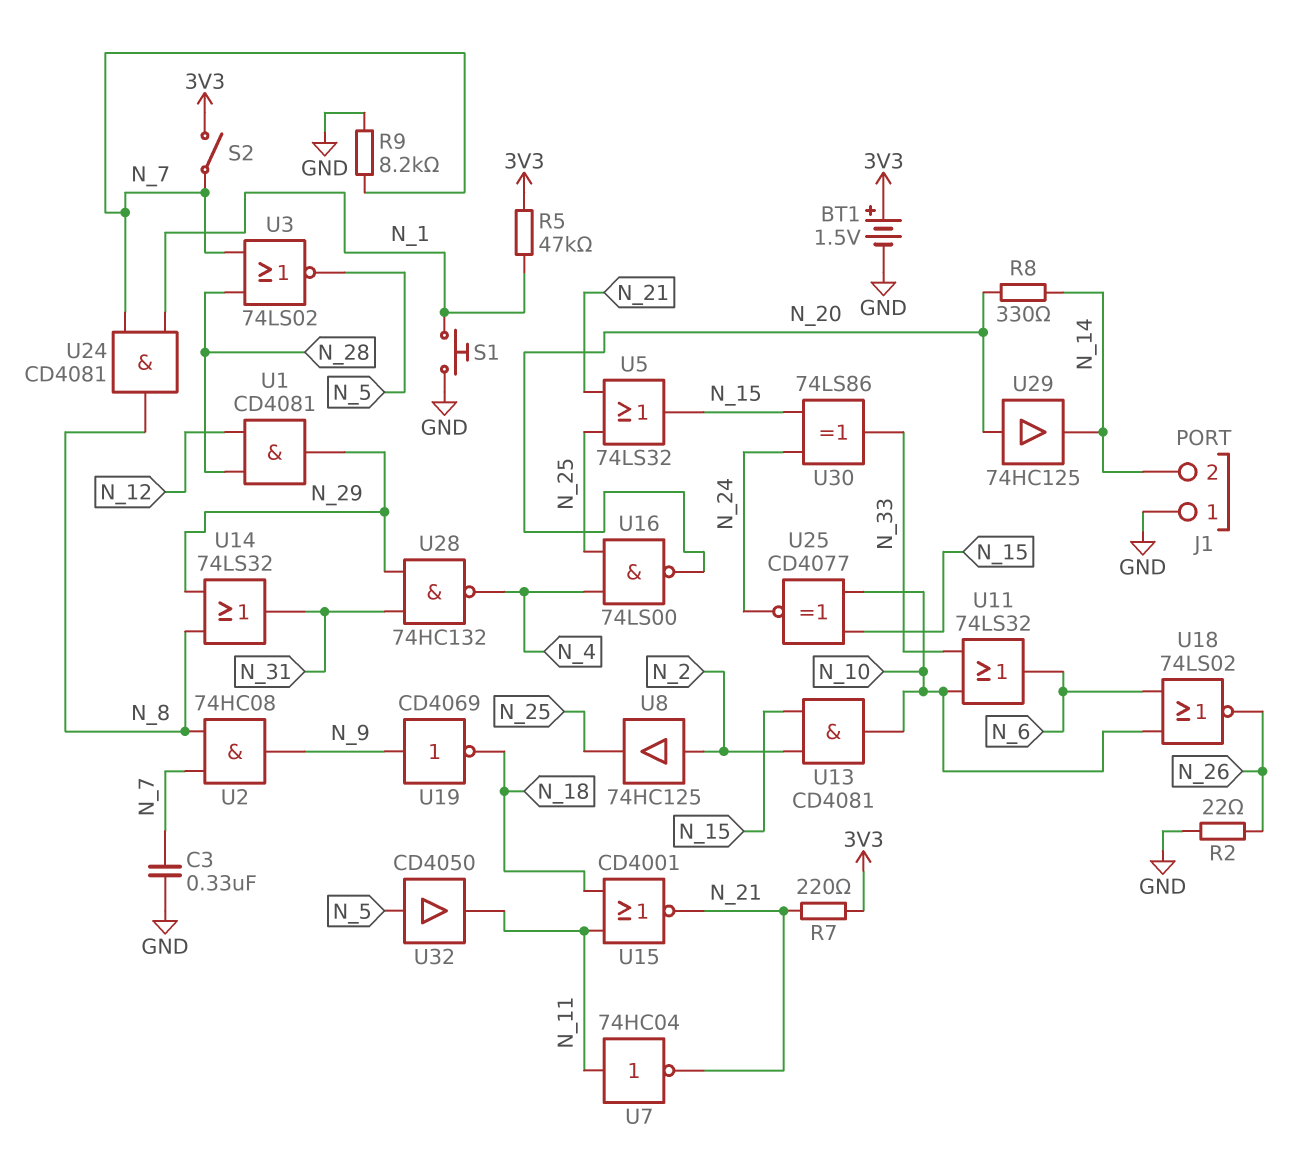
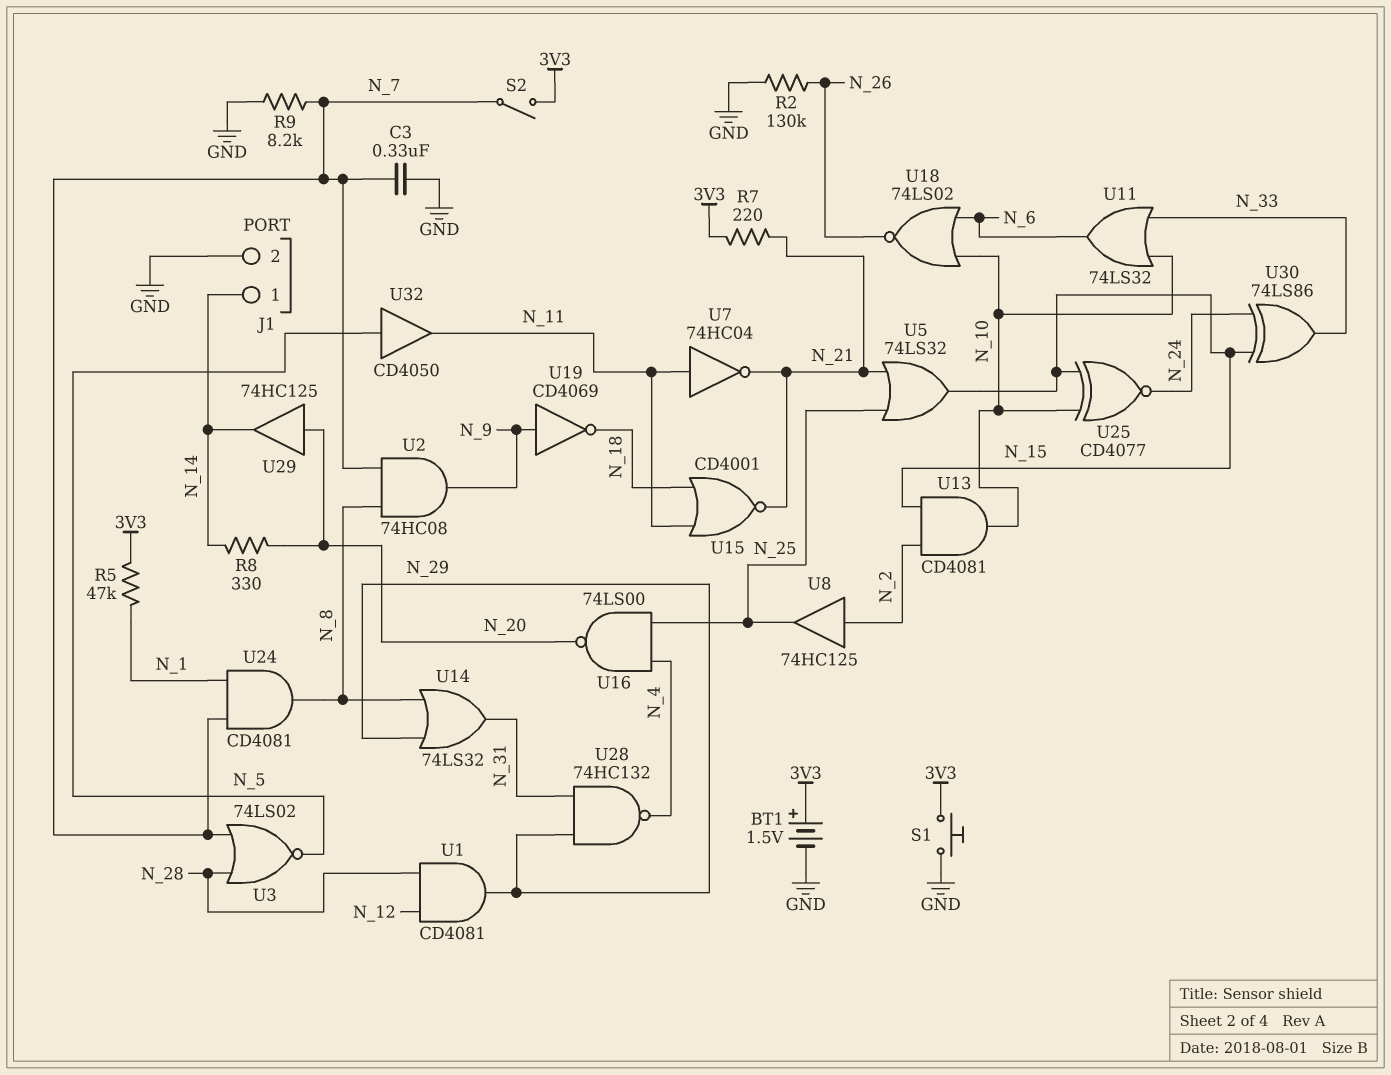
J1 pin 1: GND -> N_14
J1 pin 2: N_14 -> GND
R2: 22 (GND, N_26) -> 130k (GND, N_26)
S1: button (GND, N_1) -> button (3V3, GND)

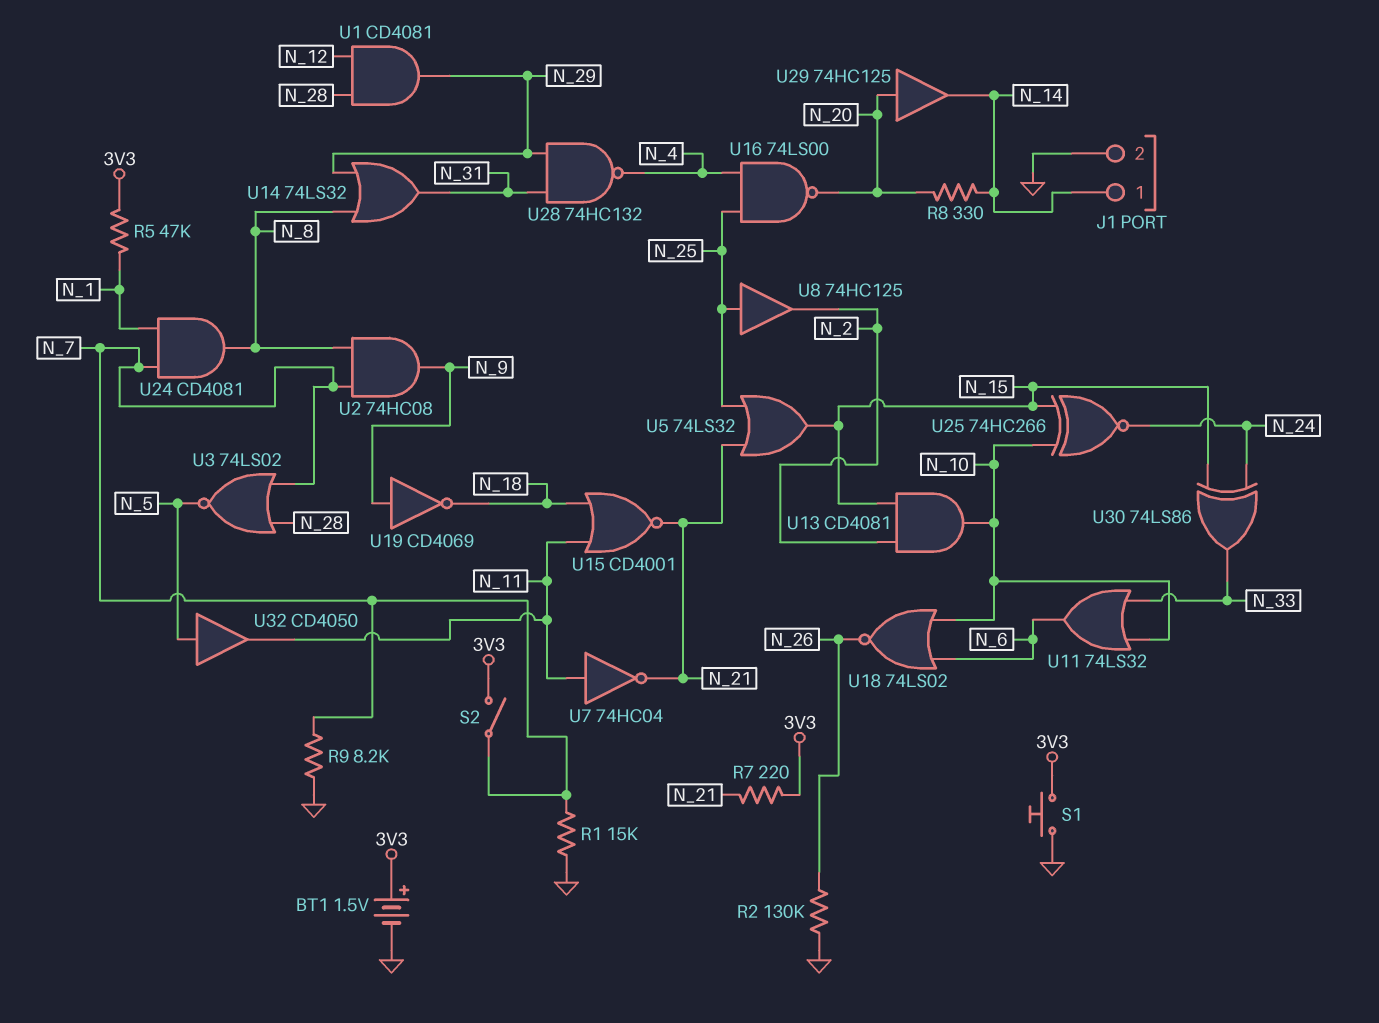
C3: 330nF (GND, N_7) -> none
R1: none -> 15k (GND, N_7)
U8: buffer 74HC125 (in N_2, out N_25) -> buffer 74HC125 (in N_25, out N_2)
U25: XNOR CD4077 (in N_10, in N_15, out N_24) -> XNOR 74HC266 (in N_10, in N_15, out N_24)

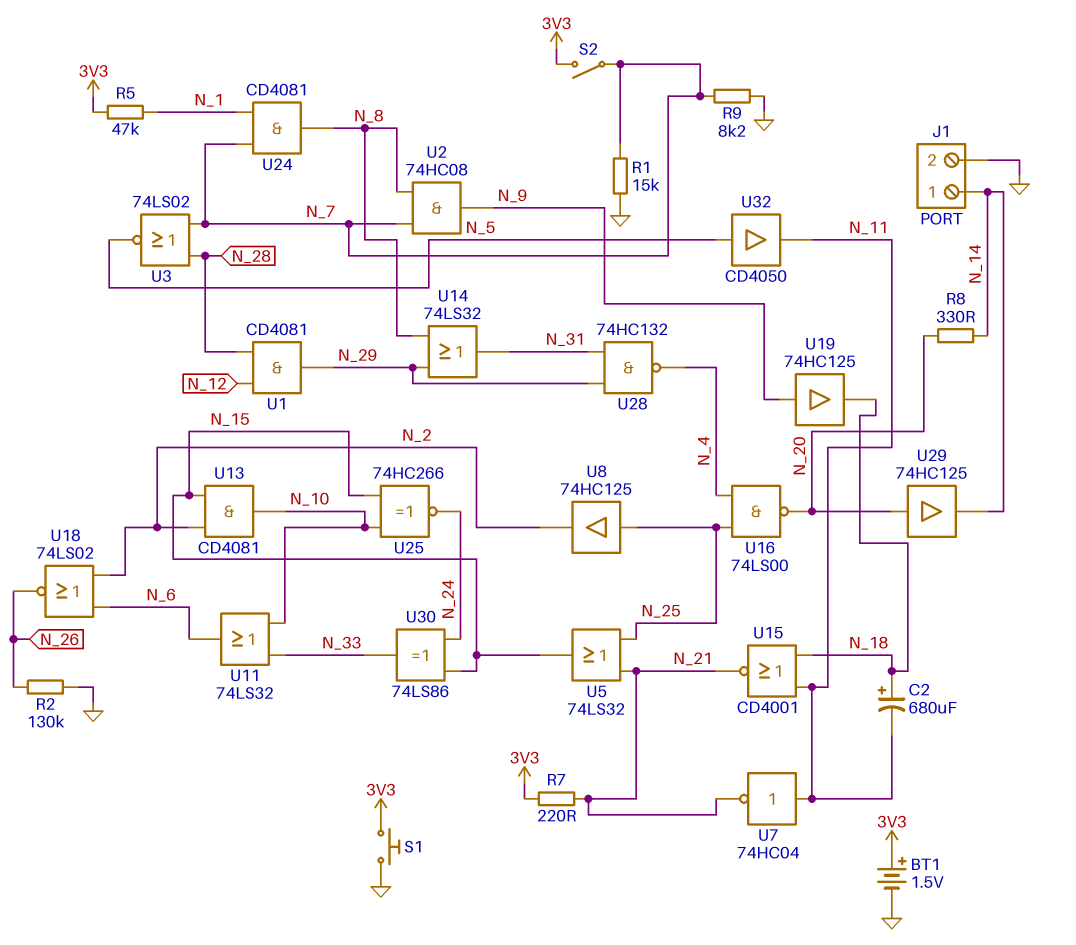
C2: none -> 680uF (plus N_18, minus N_11)
U18: NOR 74LS02 (in N_6, in N_10, out N_26) -> NOR 74LS02 (in N_2, in N_6, out N_26)
U19: NOT CD4069 (in N_9, out N_18) -> buffer 74HC125 (in N_9, out N_18)

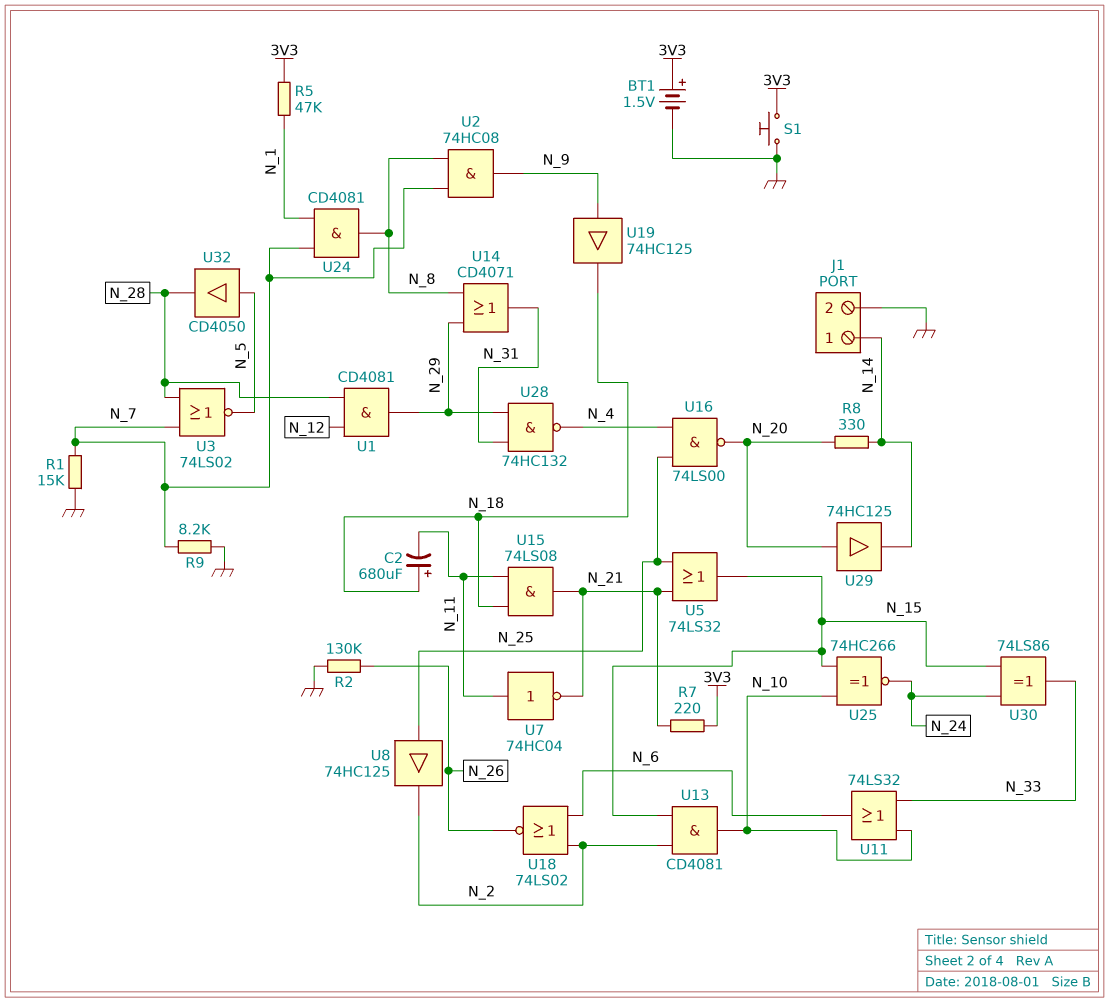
S2: switch (3V3, N_7) -> none
U14: OR 74LS32 (in N_8, in N_29, out N_31) -> OR CD4071 (in N_8, in N_29, out N_31)
U15: NOR CD4001 (in N_11, in N_18, out N_21) -> AND 74LS08 (in N_11, in N_18, out N_21)
U32: buffer CD4050 (in N_5, out N_11) -> buffer CD4050 (in N_5, out N_28)

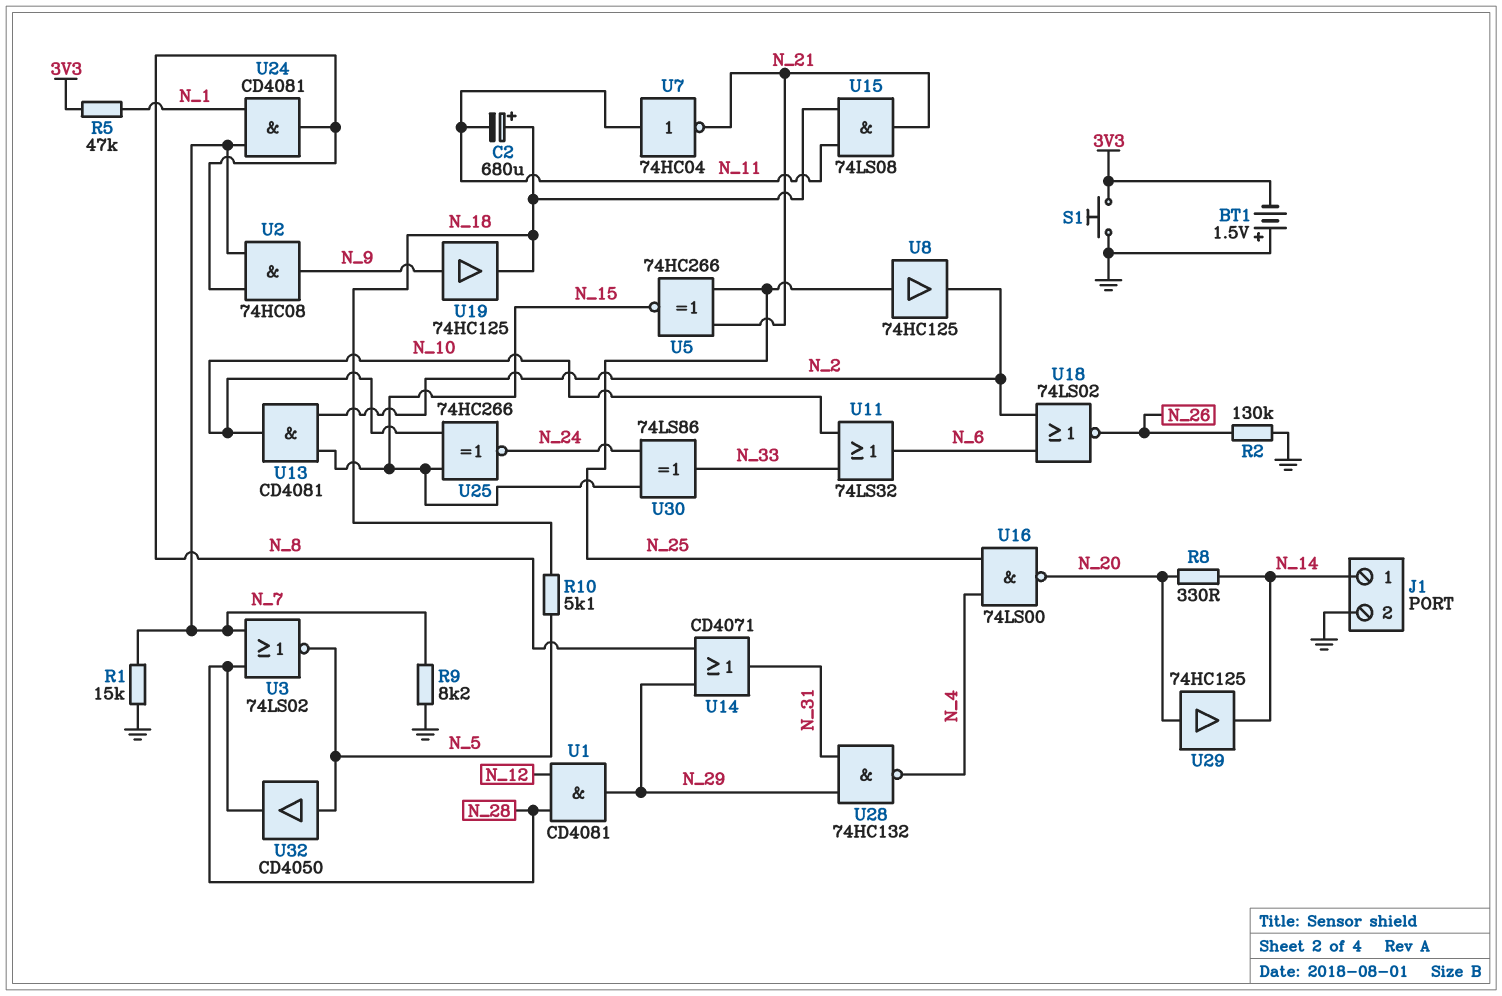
BT1: 1.5V (plus 3V3, minus GND) -> 1.5V (plus GND, minus 3V3)
R7: 220 (3V3, N_21) -> none
R10: none -> 5.1k (N_5, N_18)
U5: OR 74LS32 (in N_21, in N_25, out N_15) -> XNOR 74HC266 (in N_21, in N_25, out N_15)

